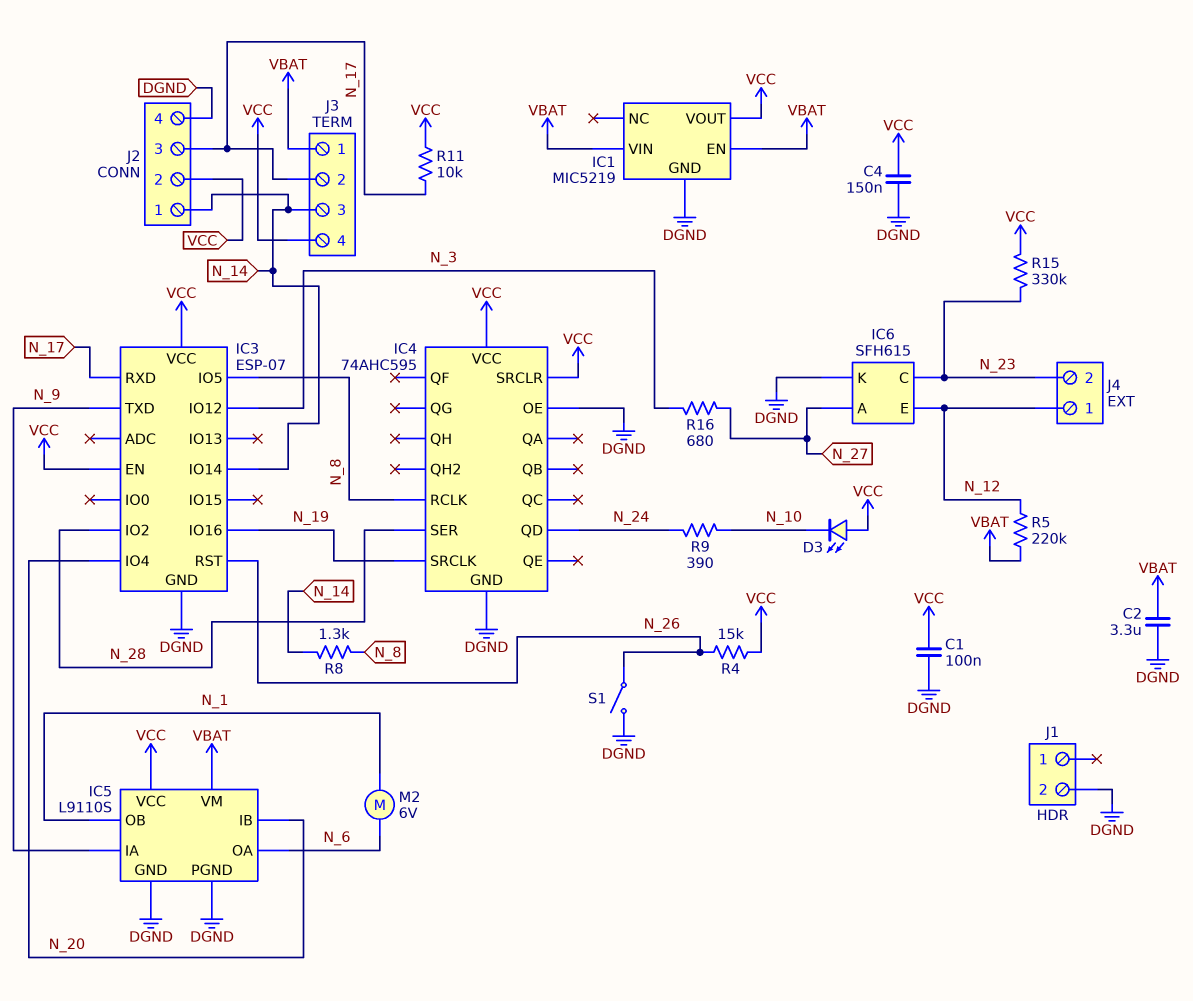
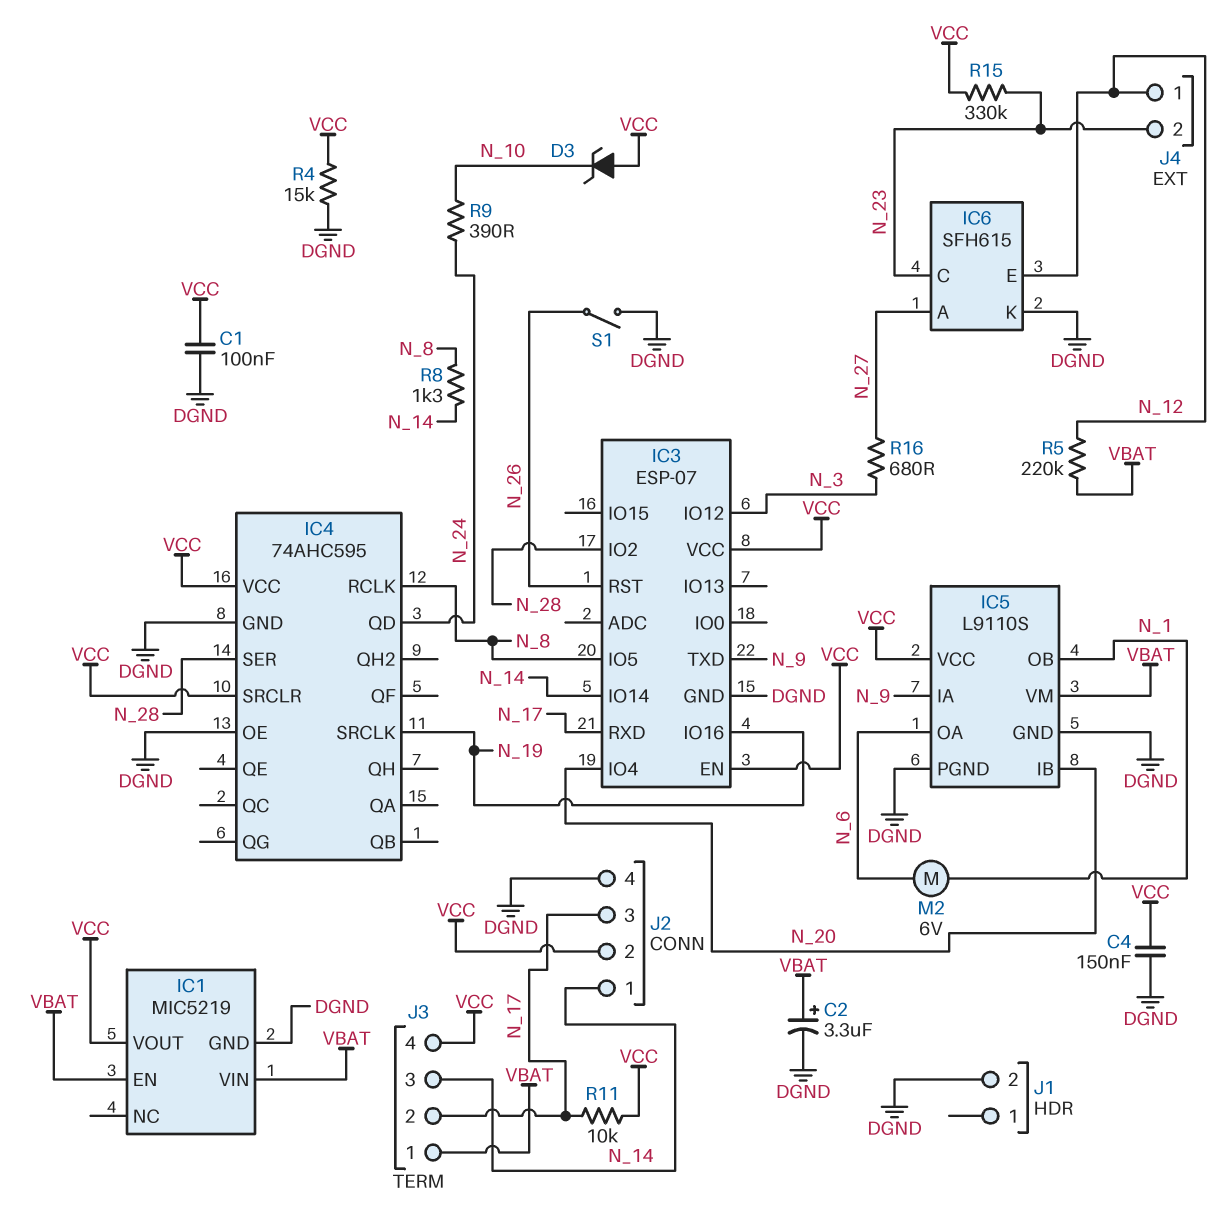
C2: 3.3uF (DGND, VBAT) -> 3.3uF (plus VBAT, minus DGND)
D3: LED (A VCC, K N_10) -> zener (A VCC, K N_10)
R4: 15k (N_26, VCC) -> 15k (DGND, VCC)

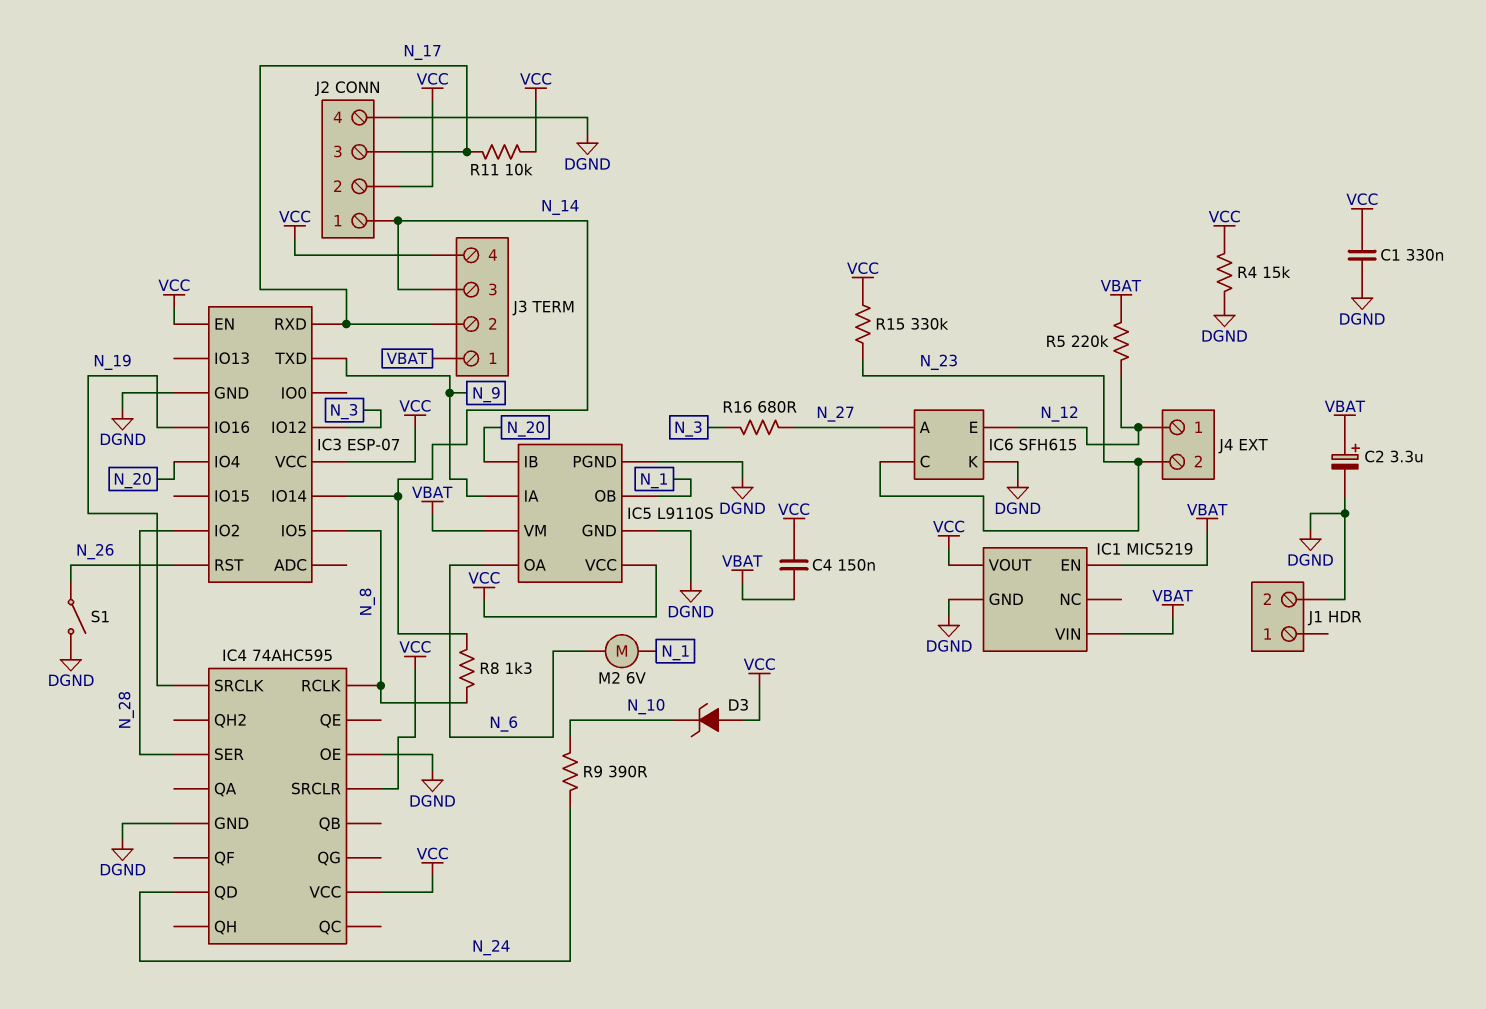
C1: 100nF (DGND, VCC) -> 330nF (DGND, VCC)
C4: 150nF (DGND, VCC) -> 150nF (VBAT, VCC)

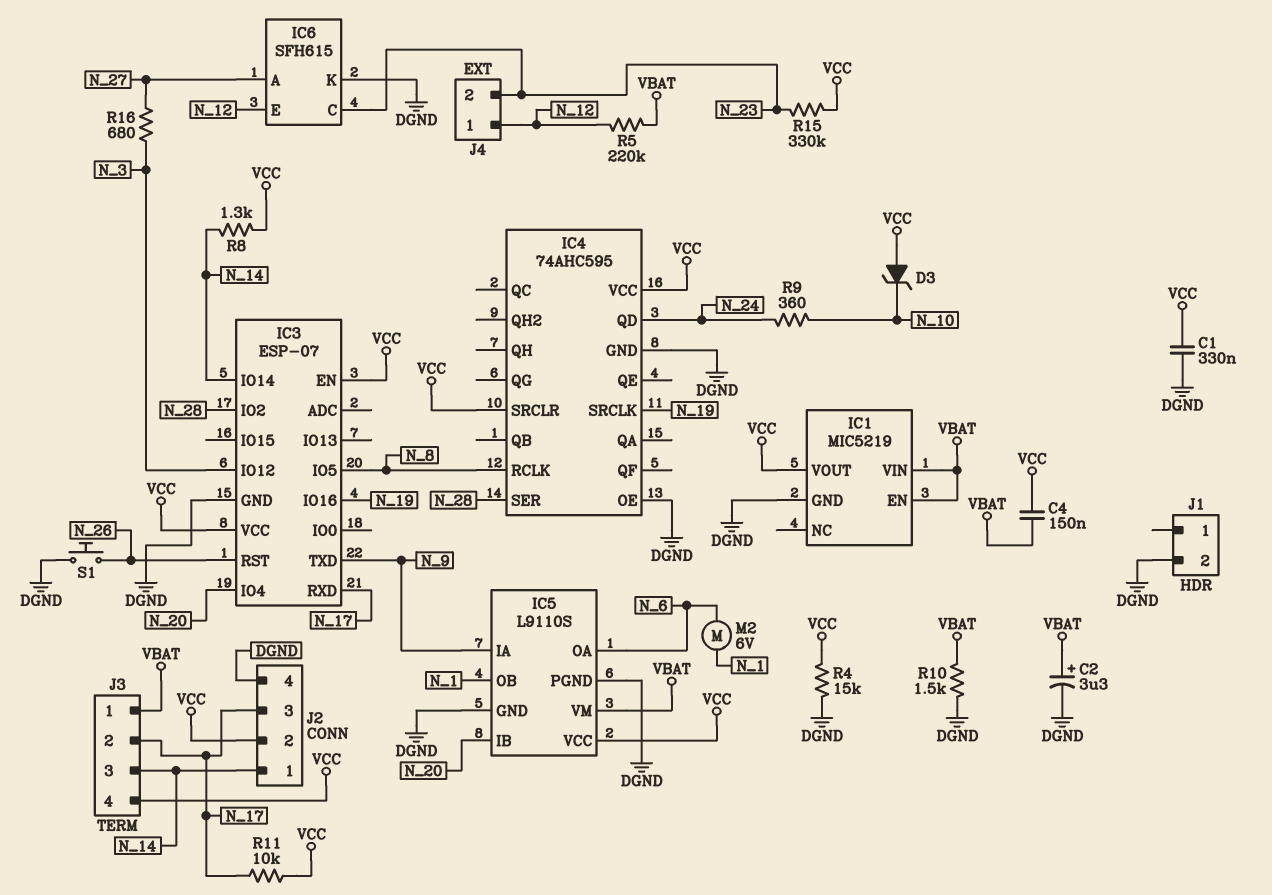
R8: 1.3k (N_8, N_14) -> 1.3k (N_14, VCC)
R9: 390 (N_10, N_24) -> 360 (N_10, N_24)
R10: none -> 1.5k (DGND, VBAT)
S1: switch (DGND, N_26) -> button (DGND, N_26)

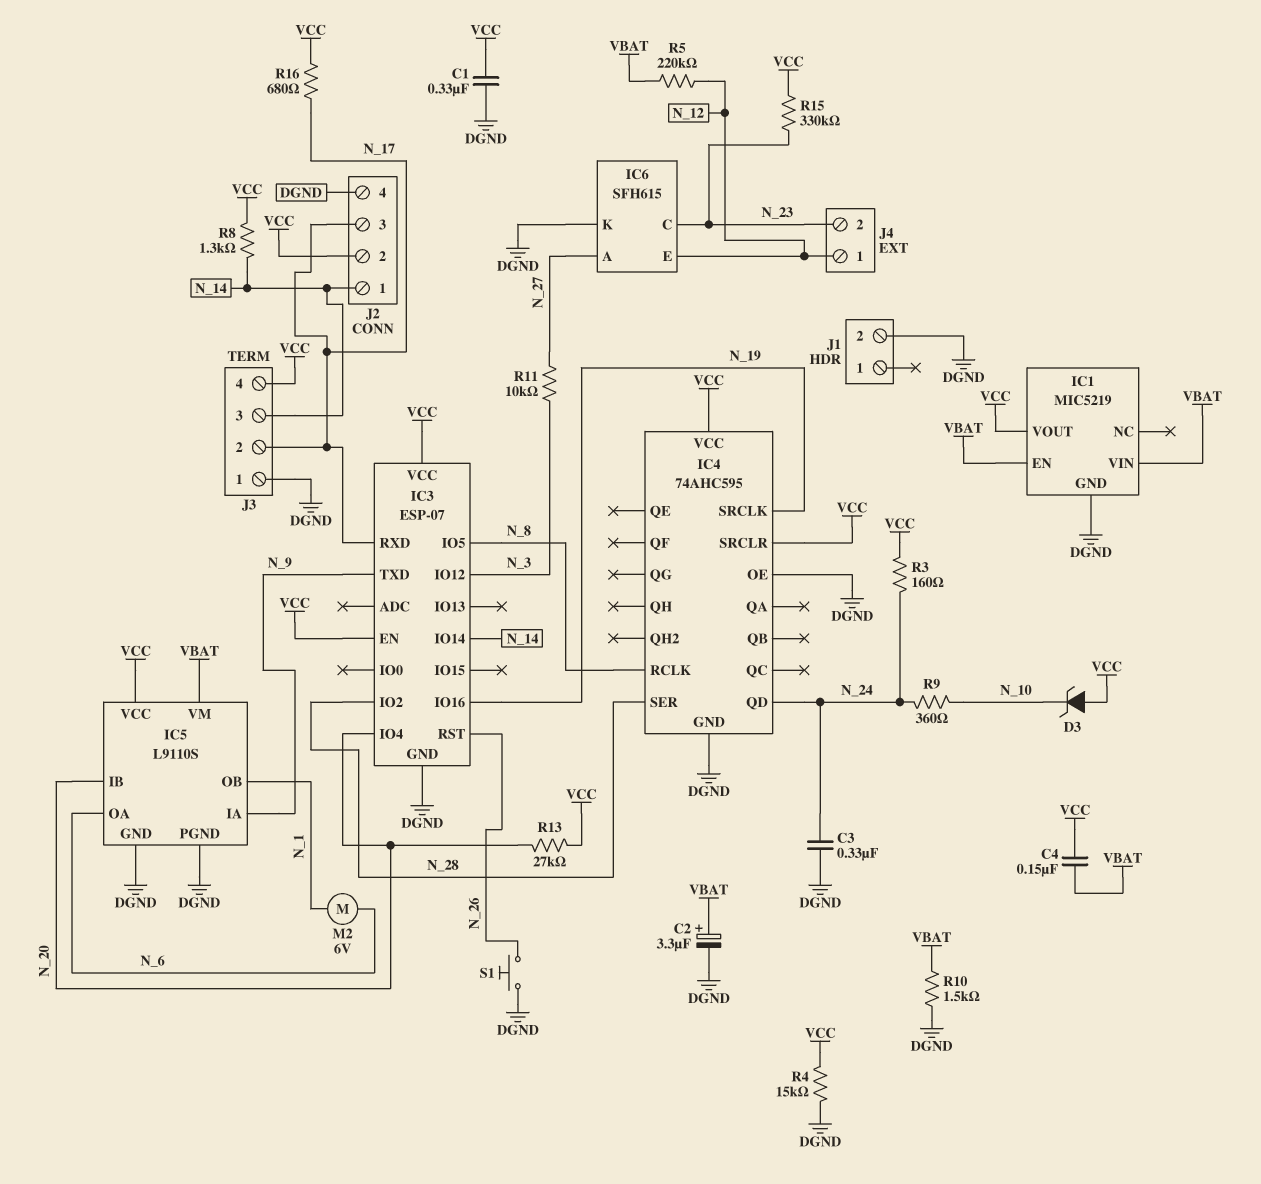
C3: none -> 330nF (DGND, N_24)
J3 pin 1: VBAT -> DGND
R3: none -> 160 (N_24, VCC)
R11: 10k (N_17, VCC) -> 10k (N_3, N_27)
R13: none -> 27k (N_20, VCC)
R16: 680 (N_3, N_27) -> 680 (N_17, VCC)

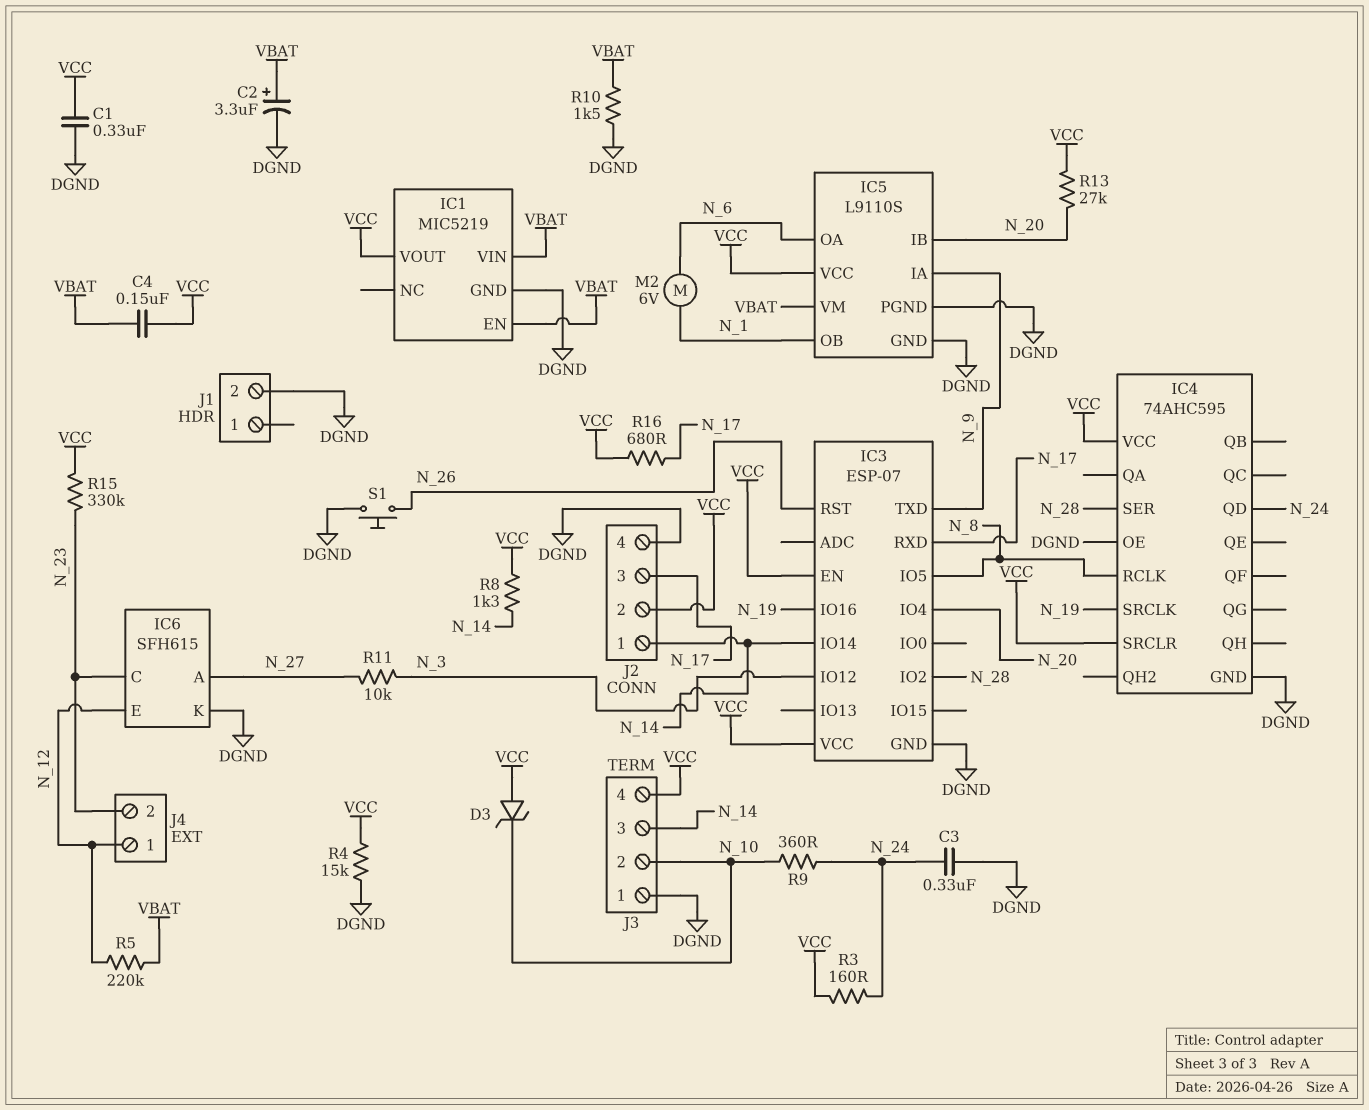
J3 pin 2: N_17 -> N_10

